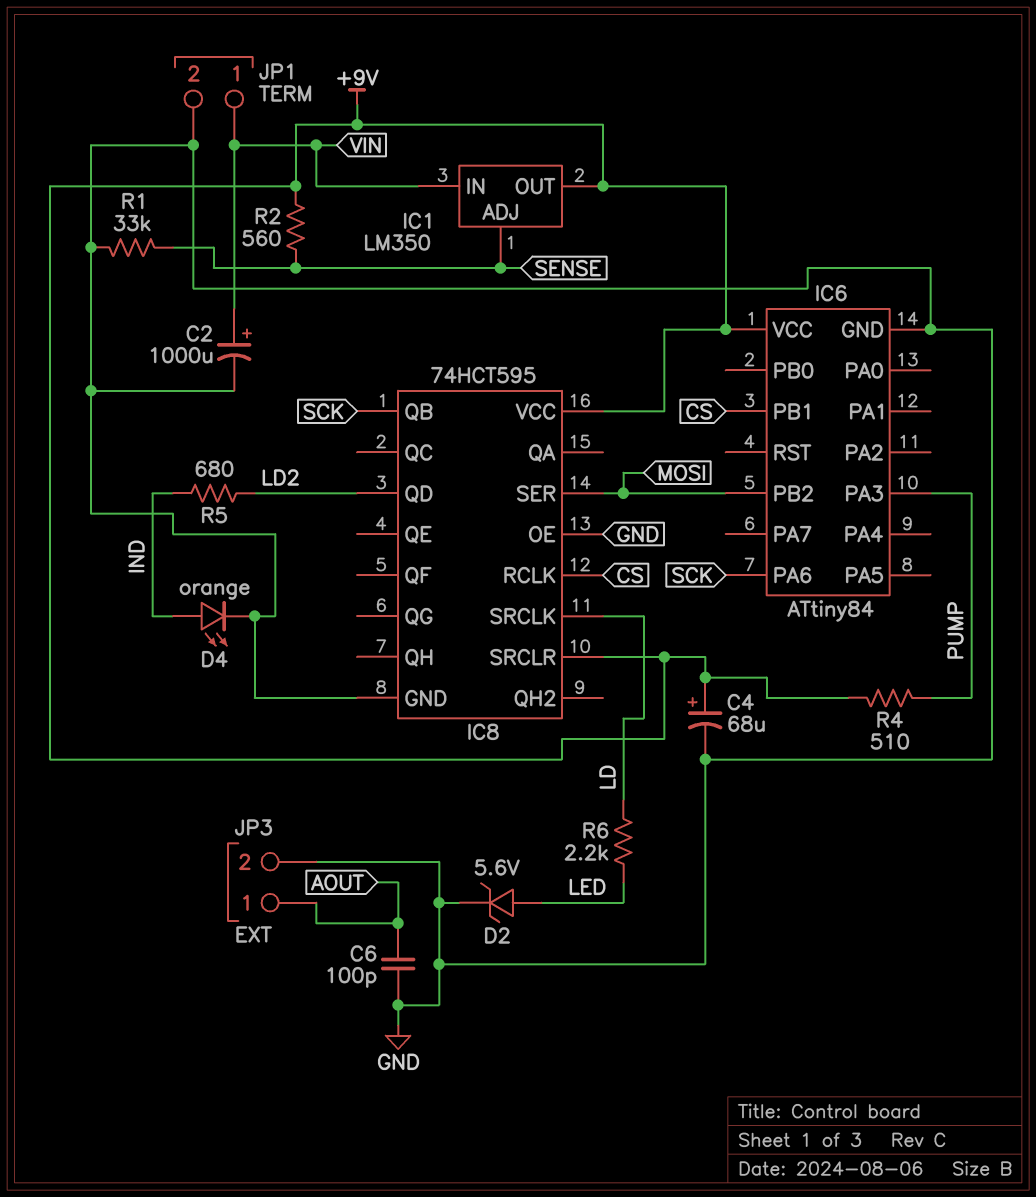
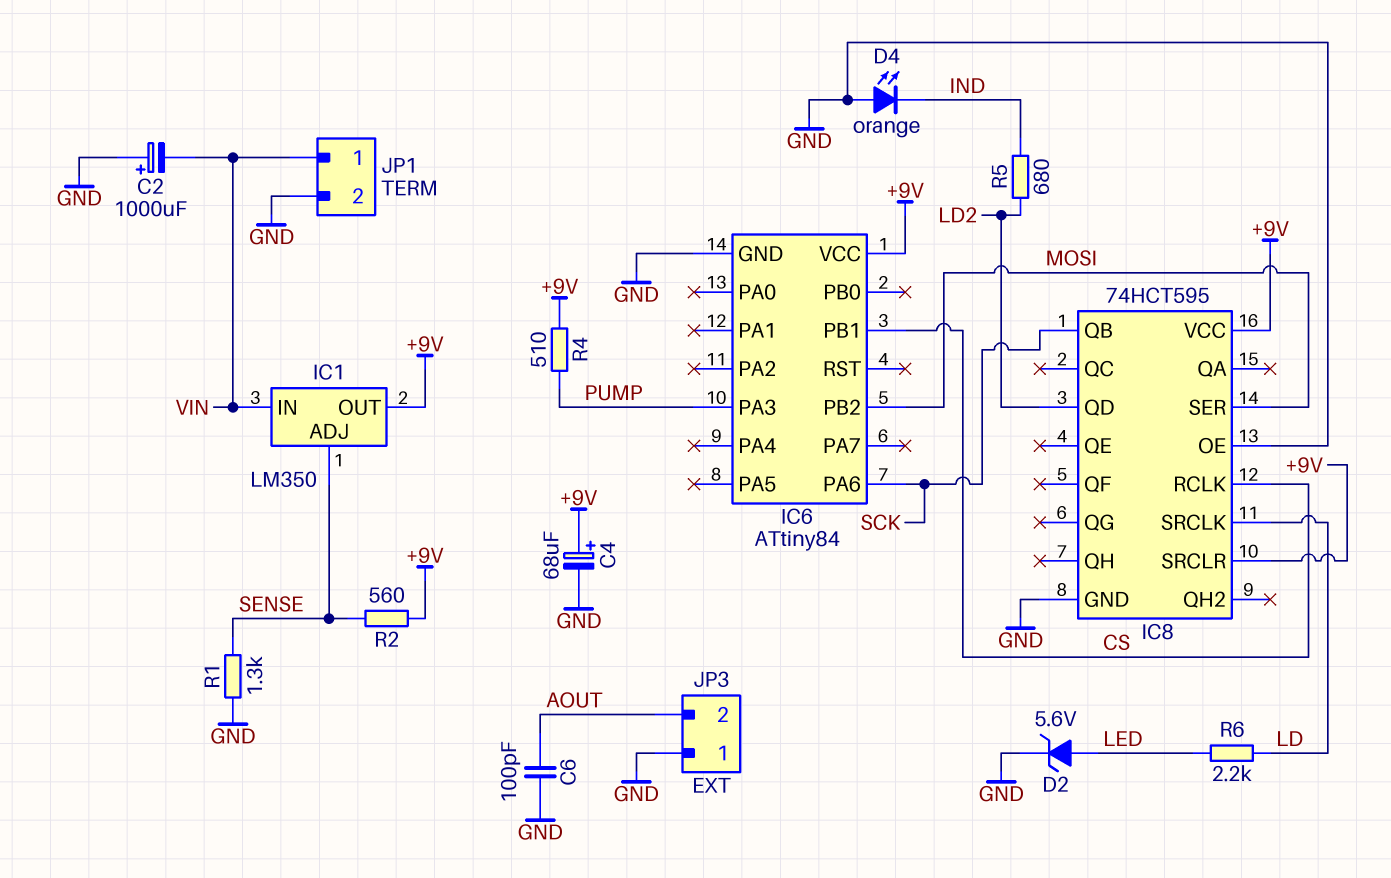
C2: 1000uF (plus VIN, minus GND) -> 1000uF (plus GND, minus VIN)
D4: LED orange (A IND, K GND) -> LED orange (A GND, K IND)
JP3 pin 1: AOUT -> GND
JP3 pin 2: GND -> AOUT
R1: 33k (GND, SENSE) -> 1.3k (GND, SENSE)

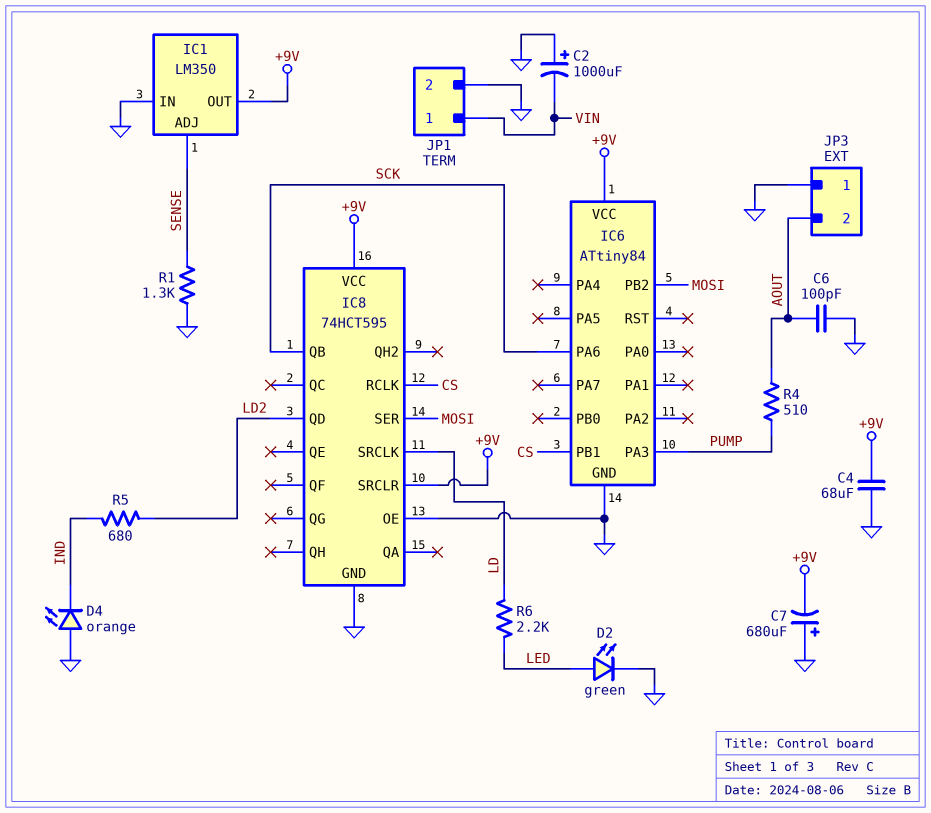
C4: 68uF (plus +9V, minus GND) -> 68uF (+9V, GND)
C7: none -> 680uF (plus GND, minus +9V)
D2: zener 5.6V (A LED, K GND) -> LED green (A LED, K GND)
IC1 pin IN: VIN -> GND
R2: 560 (+9V, SENSE) -> none
R4: 510 (+9V, PUMP) -> 510 (AOUT, PUMP)

